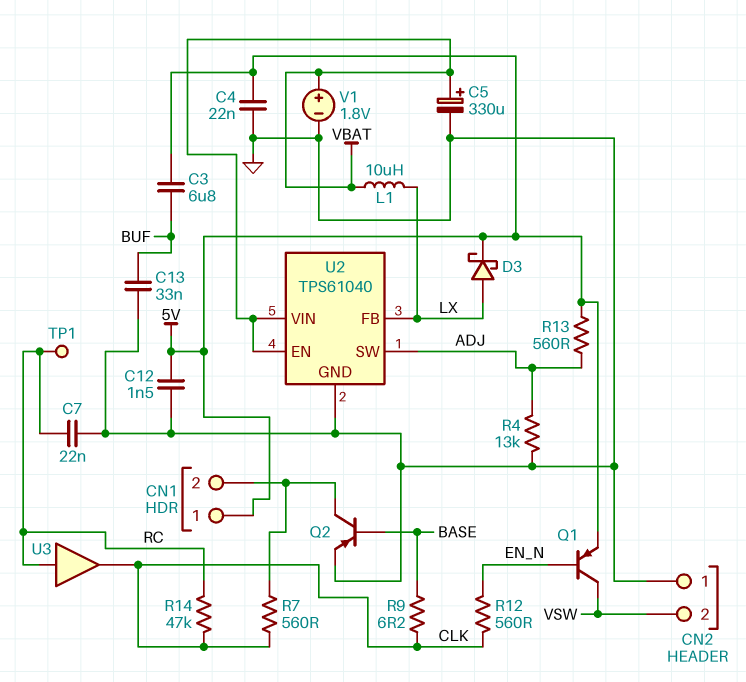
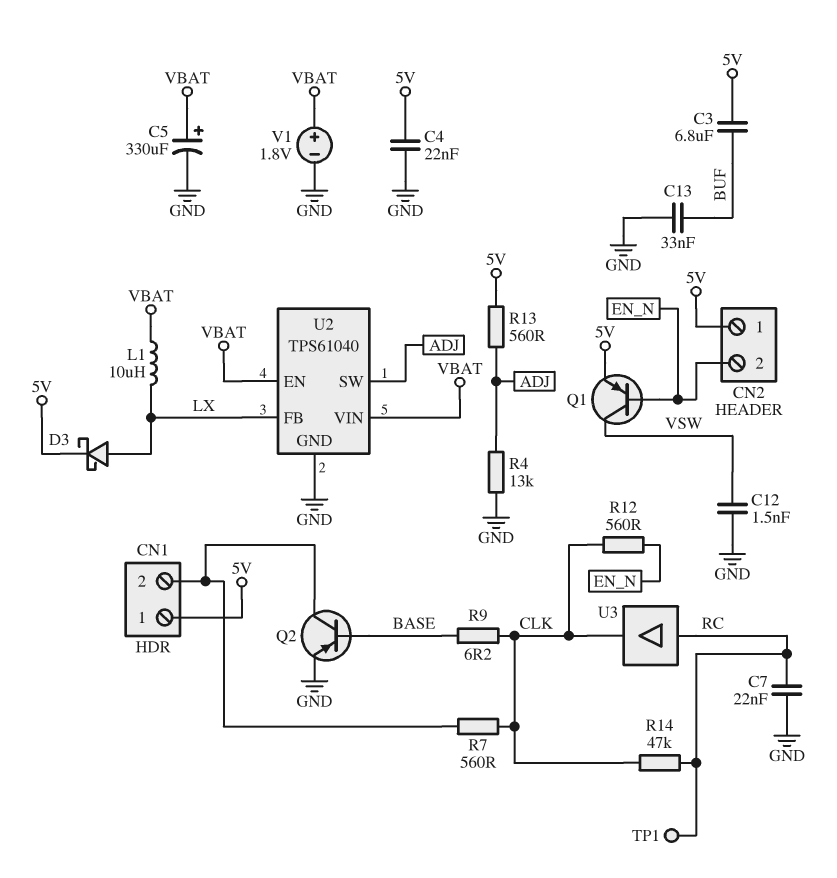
C12: 1.5nF (5V, GND) -> 1.5nF (GND, VSW)
CN2 pin 1: GND -> 5V
CN2 pin 2: VSW -> EN_N

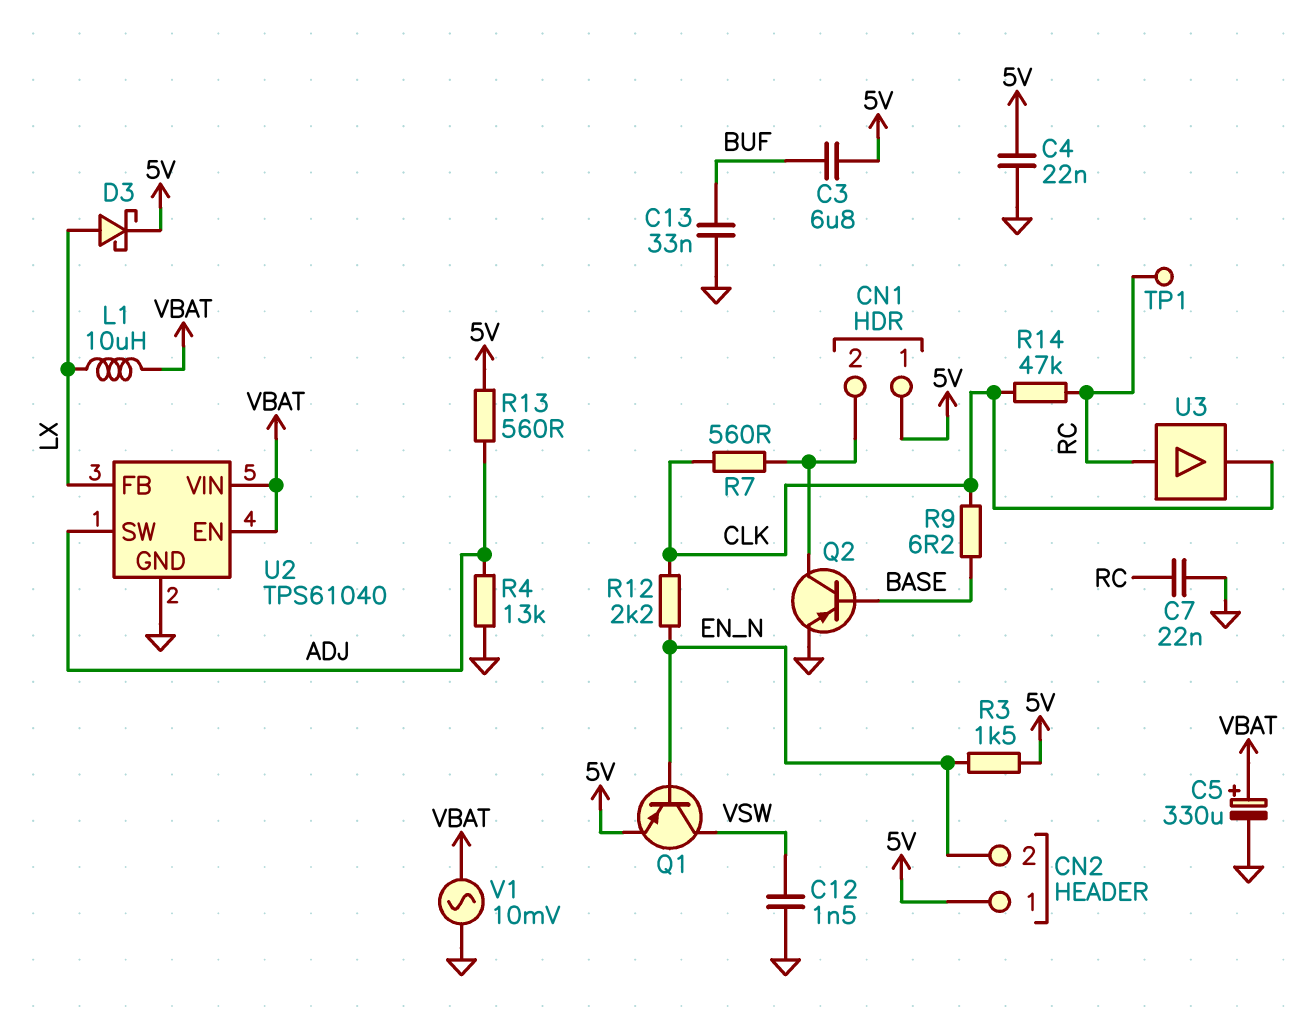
R3: none -> 1.5k (5V, EN_N)
R12: 560 (CLK, EN_N) -> 2.2k (CLK, EN_N)
V1: 1.8V (plus VBAT, minus GND) -> AC 10mV (GND, VBAT)

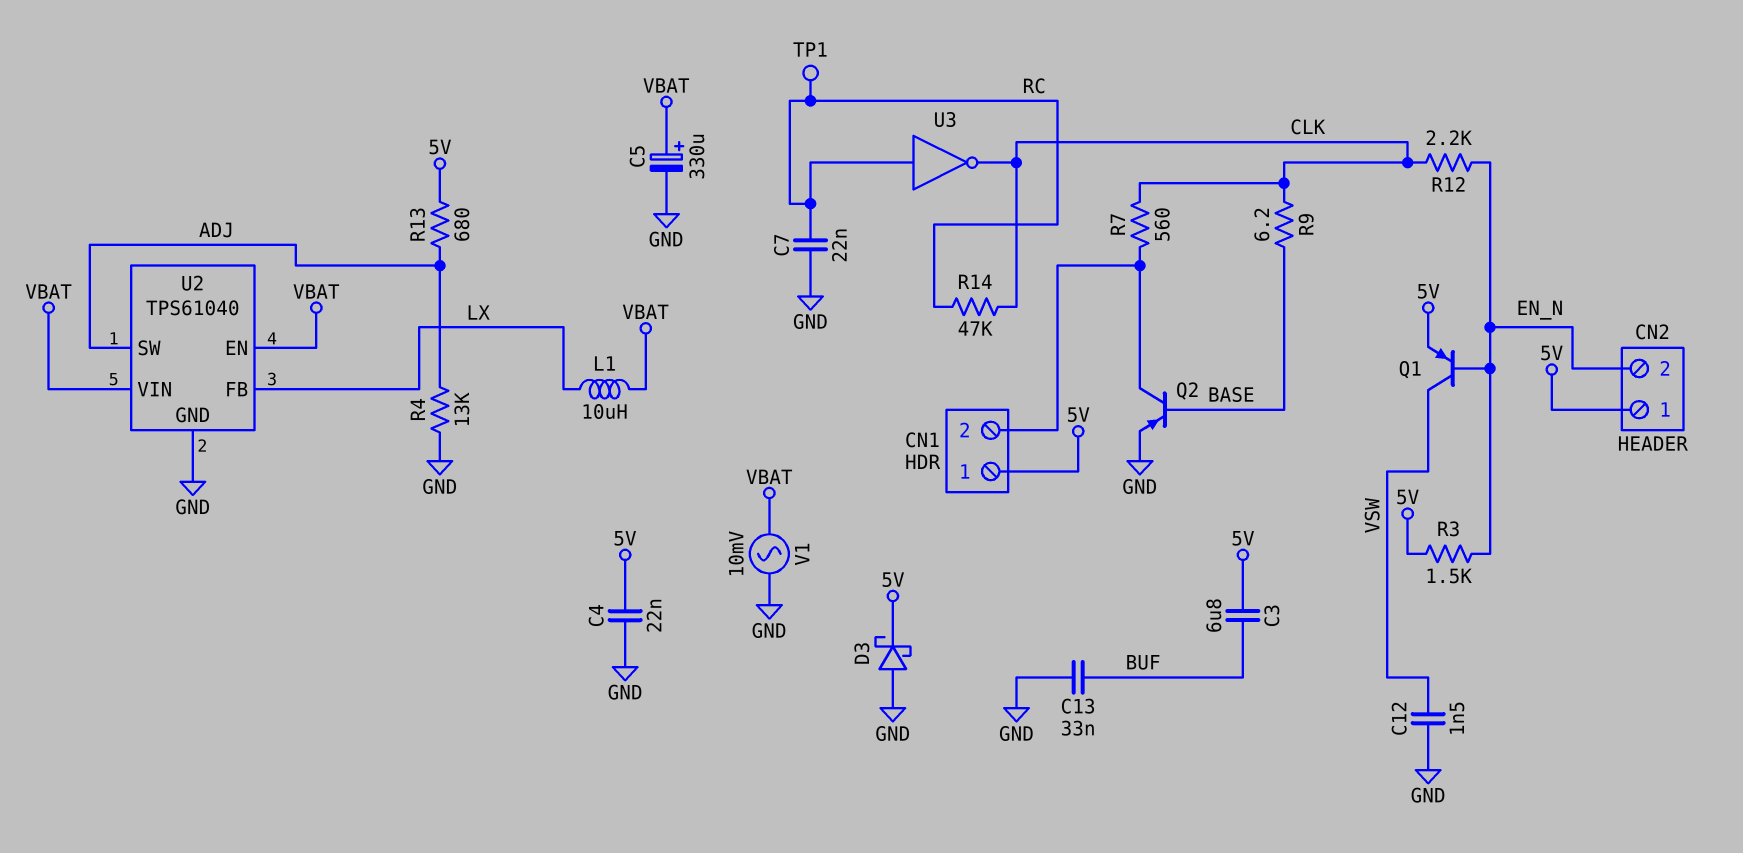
D3: schottky (A LX, K 5V) -> schottky (A GND, K 5V)
R13: 560 (5V, ADJ) -> 680 (5V, ADJ)
U3: buffer (in RC, out CLK) -> NOT (in RC, out CLK)

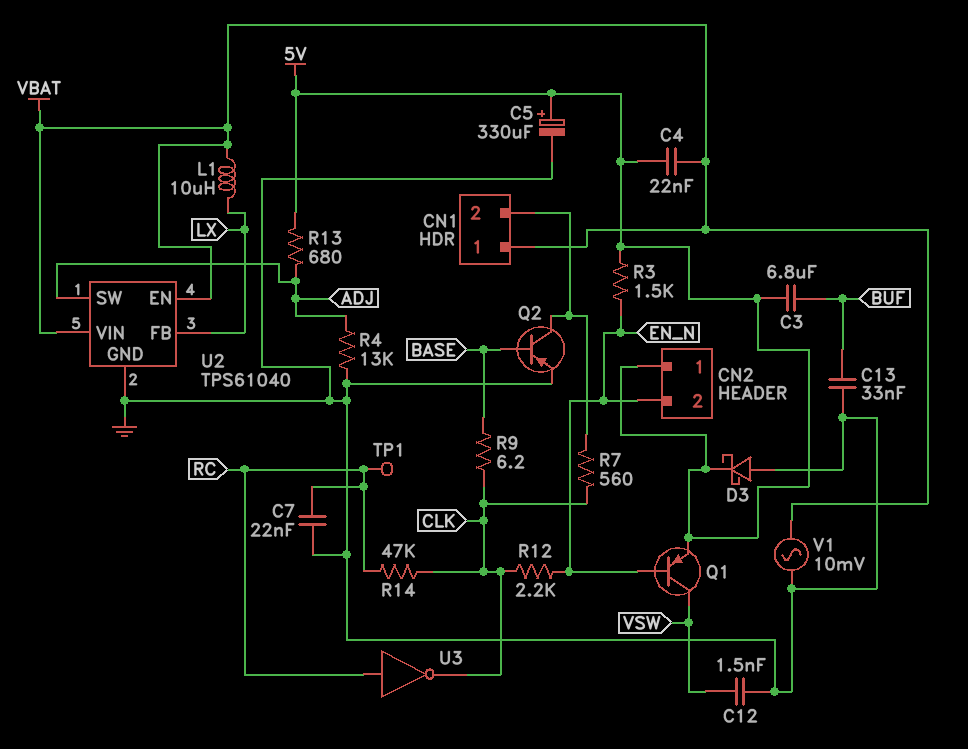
C4: 22nF (5V, GND) -> 22nF (5V, VBAT)
C5: 330uF (plus VBAT, minus GND) -> 330uF (plus 5V, minus GND)
CN1 pin 1: 5V -> VBAT

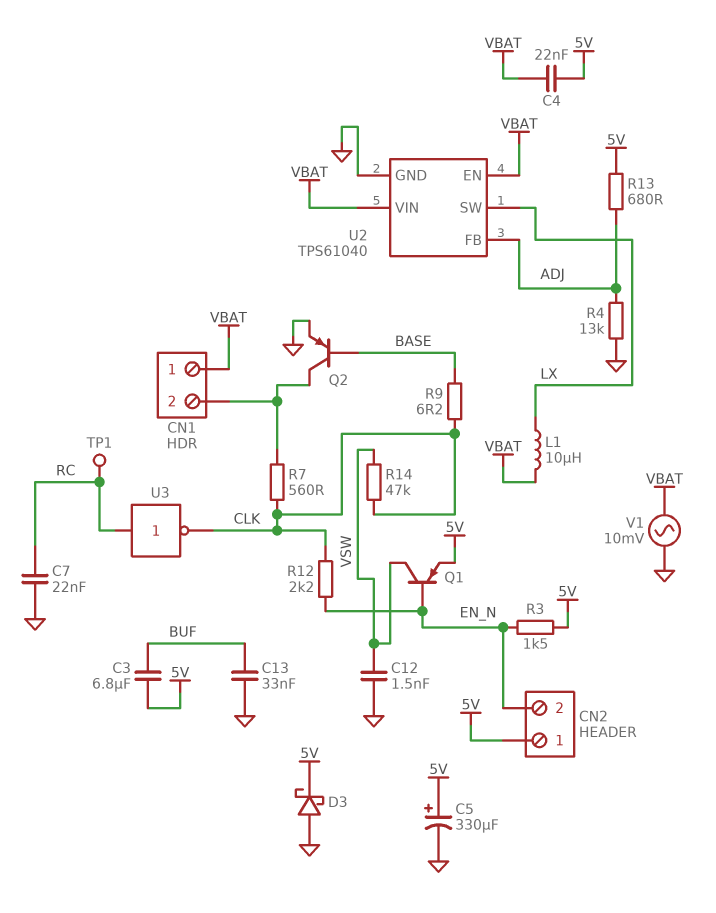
R14: 47k (CLK, RC) -> 47k (CLK, VSW)
U2 pin FB: LX -> ADJ
U2 pin SW: ADJ -> LX

